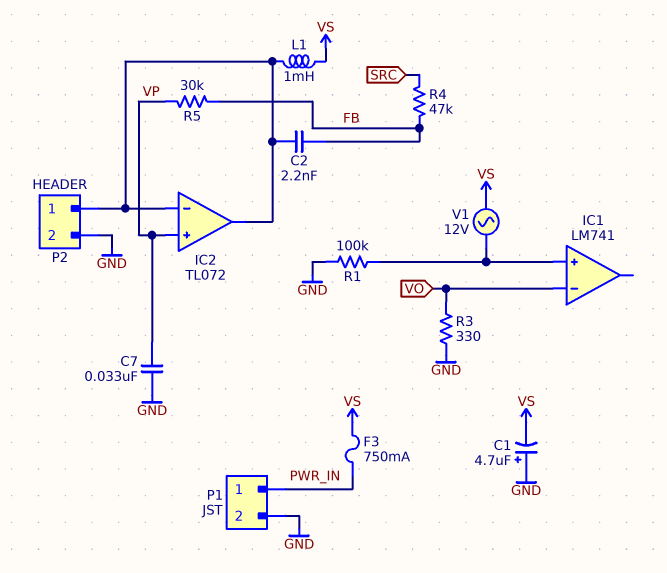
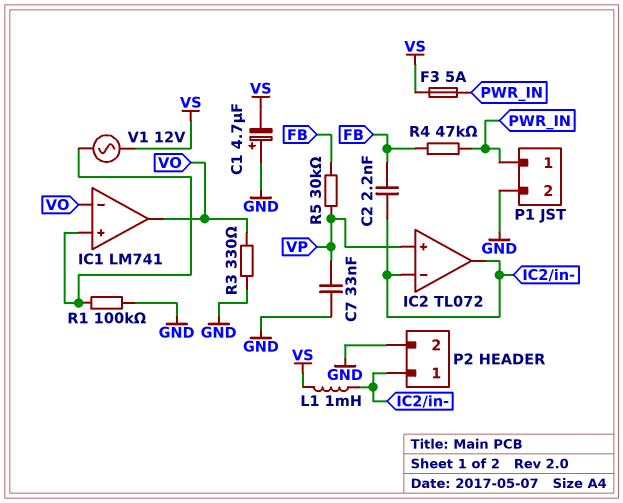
F3: 750mA (PWR_IN, VS) -> 5A (PWR_IN, VS)
IC1 pin out: none -> VO
R4: 47k (FB, SRC) -> 47k (FB, PWR_IN)

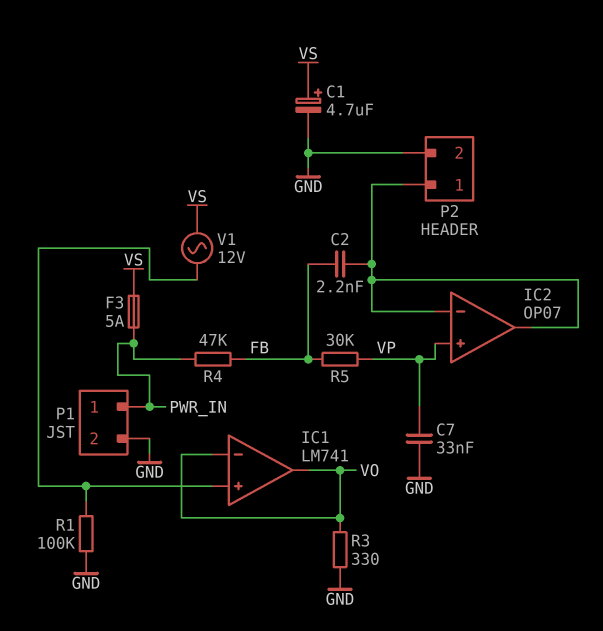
C1: 4.7uF (plus GND, minus VS) -> 4.7uF (plus VS, minus GND)
IC2: TL072 -> OP07
L1: 1mH (IC2/in-, VS) -> none

